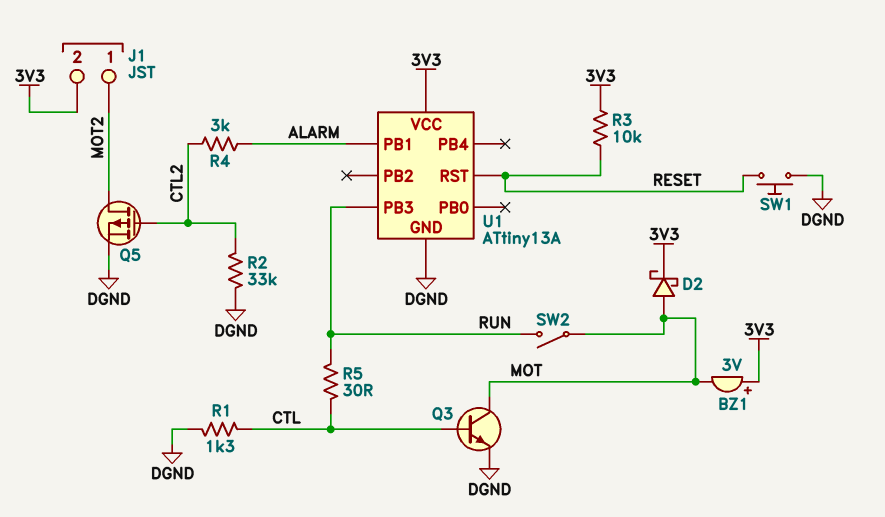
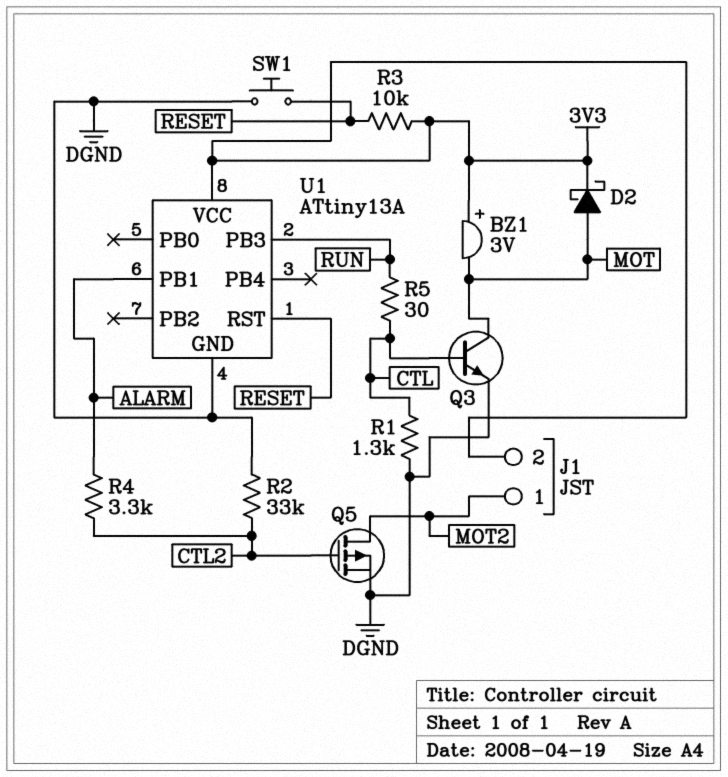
R4: 3k (ALARM, CTL2) -> 3.3k (ALARM, CTL2)
SW2: switch (MOT, RUN) -> none

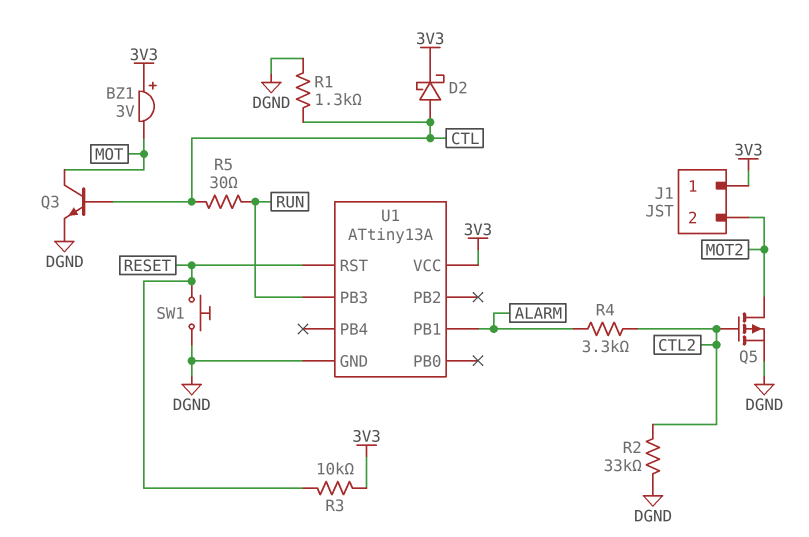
D2: schottky (A MOT, K 3V3) -> schottky (A CTL, K 3V3)
J1 pin 1: MOT2 -> 3V3
J1 pin 2: 3V3 -> MOT2

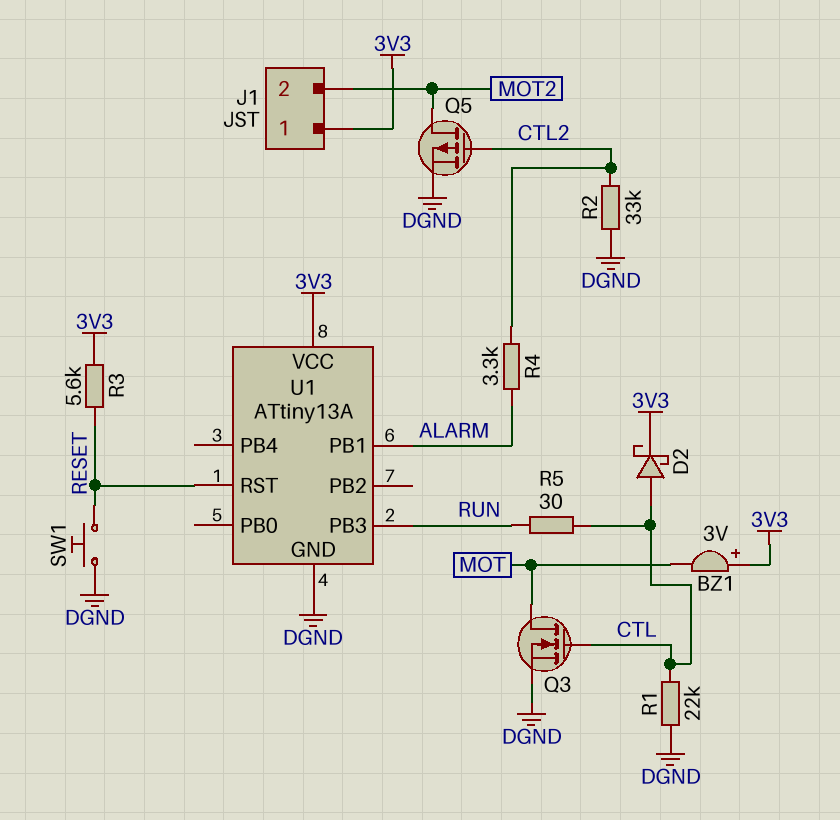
Q3: NPN (B CTL, C MOT, E DGND) -> NMOS (G CTL, D MOT, S DGND)
R1: 1.3k (CTL, DGND) -> 22k (CTL, DGND)
R3: 10k (3V3, RESET) -> 5.6k (3V3, RESET)

